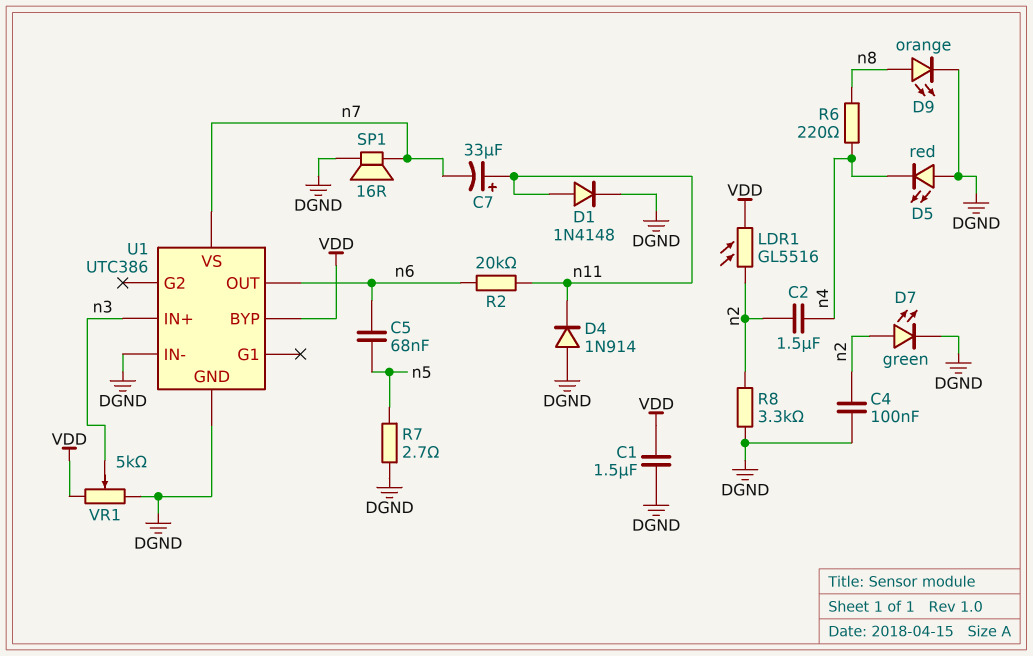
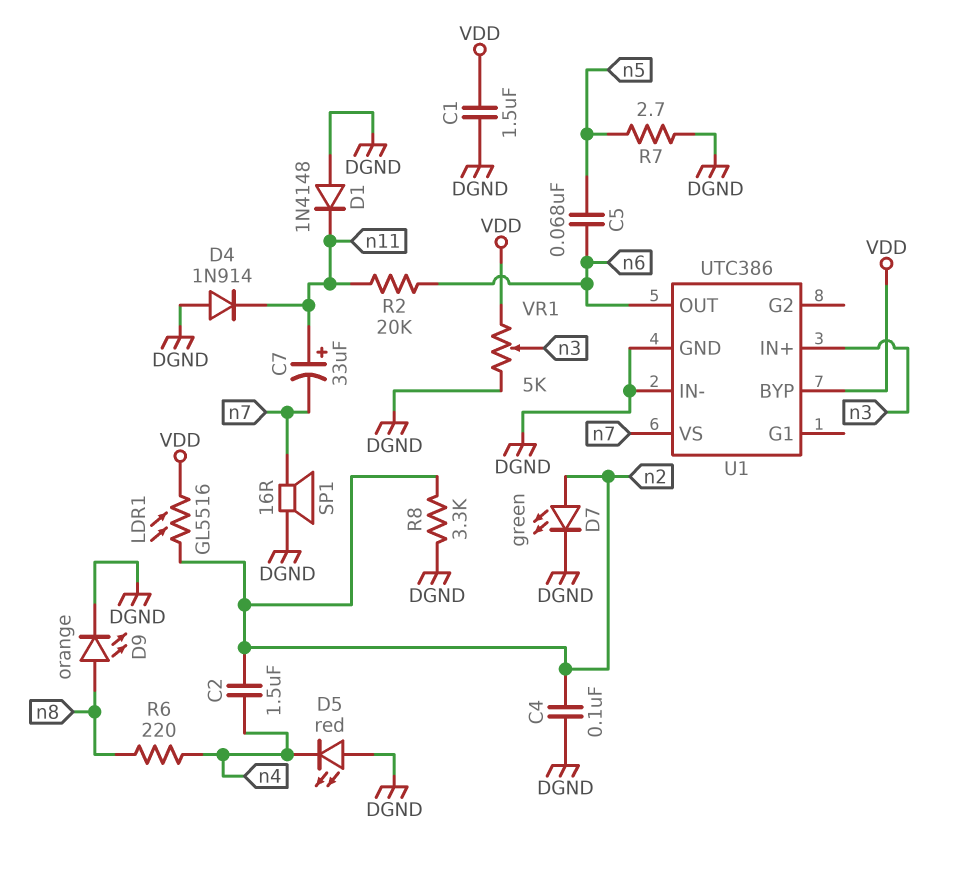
D1: diode 1N4148 (A n11, K DGND) -> diode 1N4148 (A DGND, K n11)

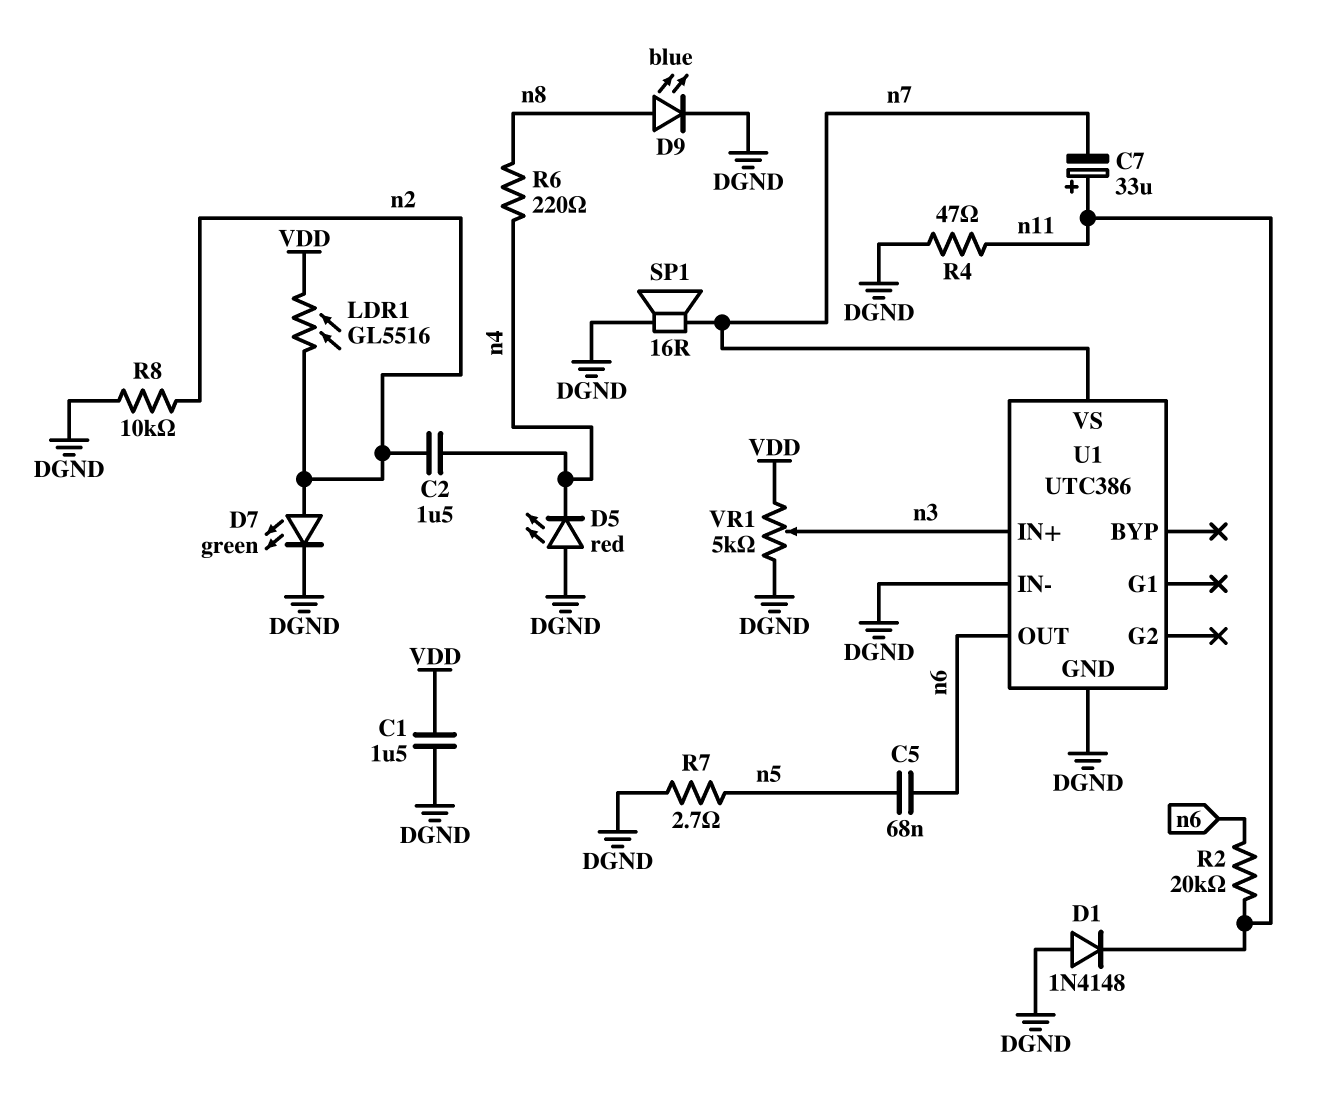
C4: 100nF (DGND, n2) -> none
D4: diode 1N914 (A DGND, K n11) -> none
D9: LED orange (A n8, K DGND) -> LED blue (A n8, K DGND)
R4: none -> 47 (DGND, n11)
R8: 3.3k (DGND, n2) -> 10k (DGND, n2)
U1 pin BYP: VDD -> none

